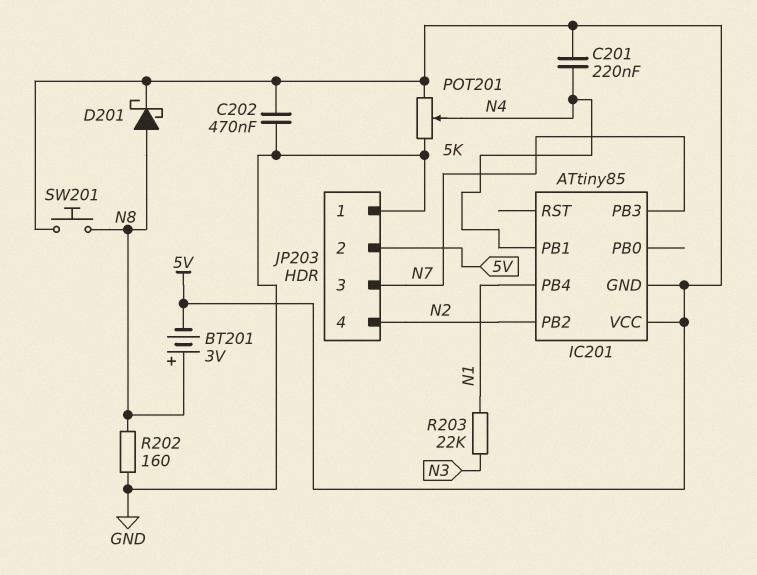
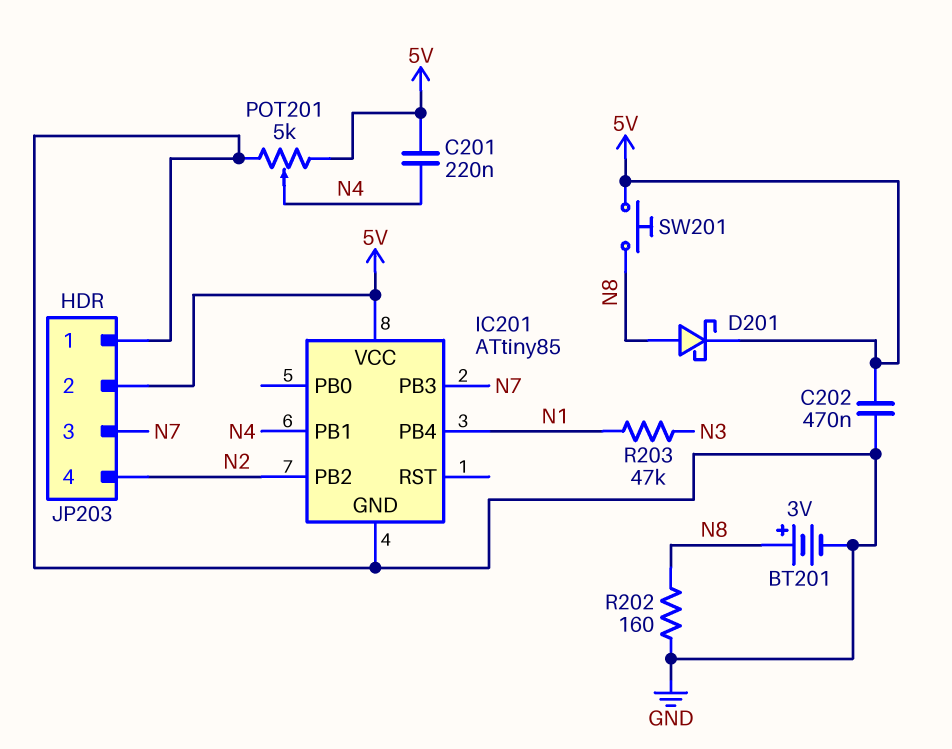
BT201: 3V (plus N8, minus 5V) -> 3V (plus N8, minus GND)
IC201 pin GND: 5V -> GND
R203: 22k (N1, N3) -> 47k (N1, N3)

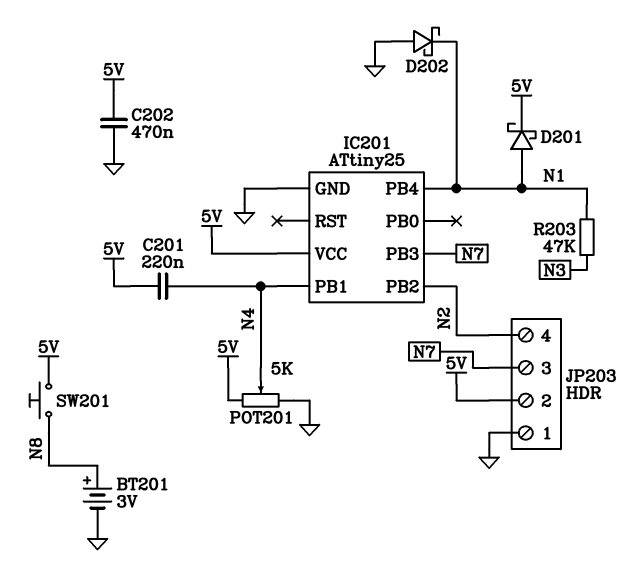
D201: schottky (A N8, K 5V) -> schottky (A N1, K 5V)
D202: none -> schottky (A GND, K N1)
IC201: ATtiny85 -> ATtiny25
R202: 160 (GND, N8) -> none

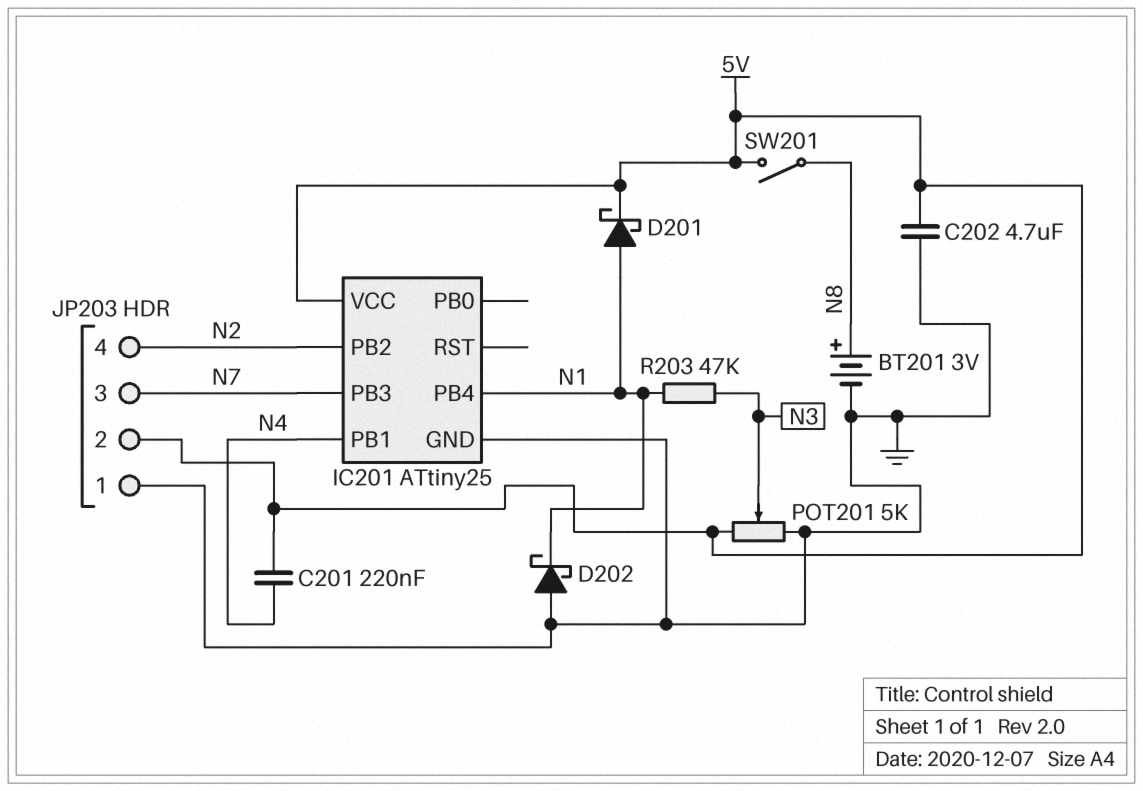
C202: 470nF (5V, GND) -> 4.7uF (5V, GND)
POT201: 5k (5V, GND, wiper N4) -> 5k (5V, GND, wiper N3)
SW201: button (5V, N8) -> switch (5V, N8)

